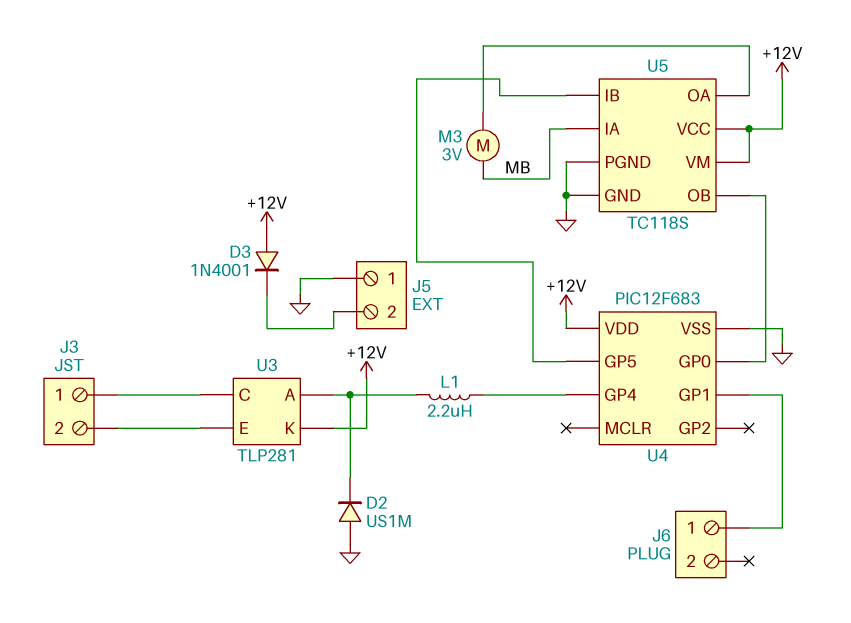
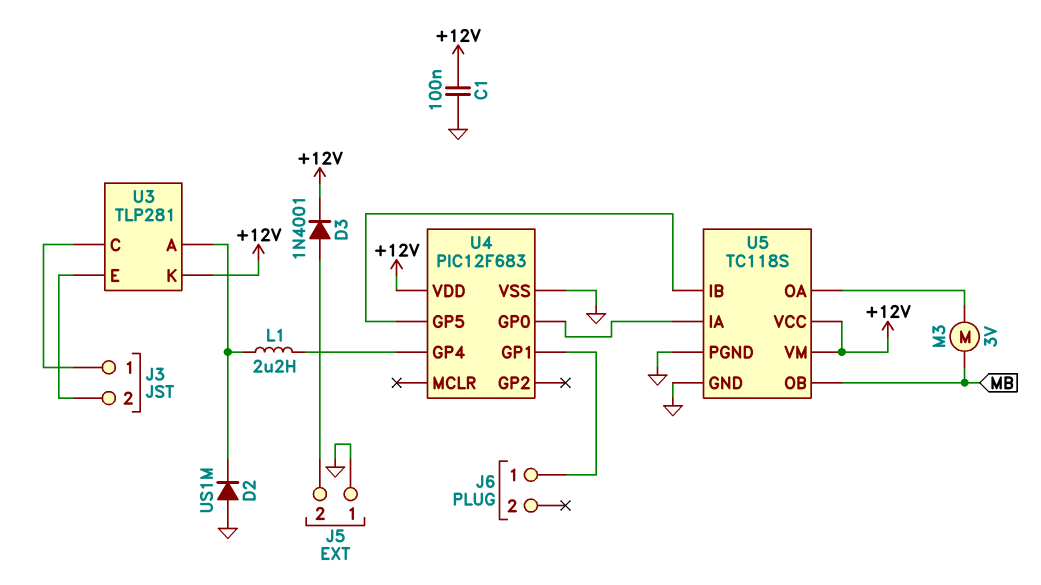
C1: none -> 100nF (+12V, GND)
D3: diode 1N4001 (A +12V, K J5/2) -> diode 1N4001 (A J5/2, K +12V)
U5 pin IA: MB -> U4/GP0
U5 pin OB: U4/GP0 -> MB

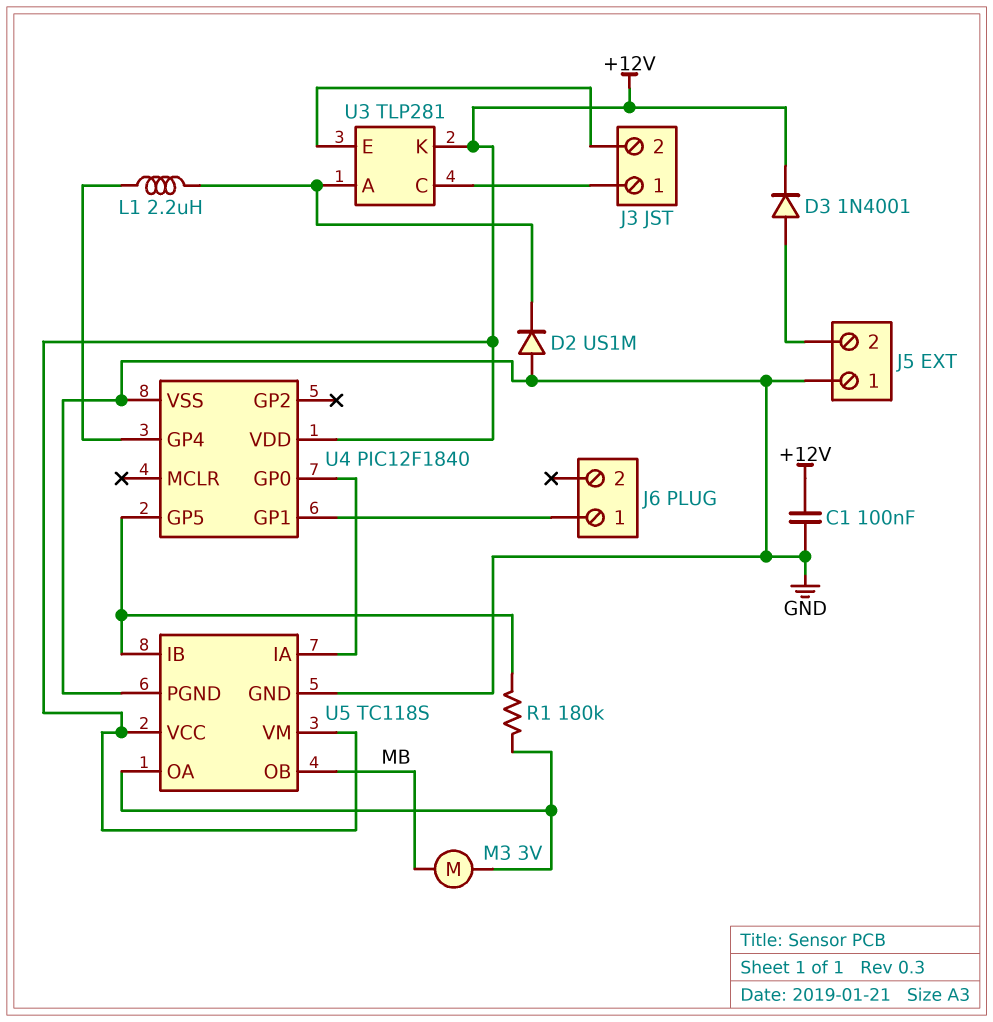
R1: none -> 180k (U4/GP5, U5/OA)
U4: PIC12F683 -> PIC12F1840

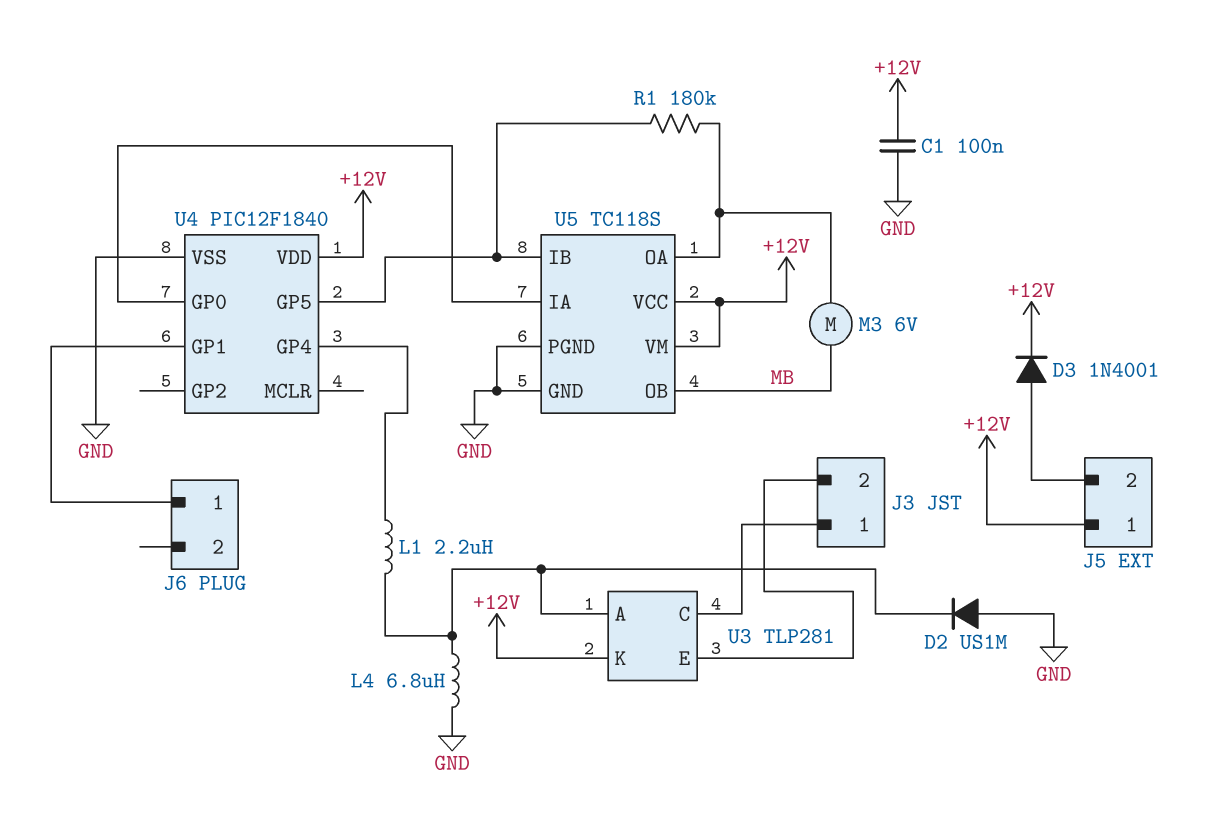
J5 pin 1: GND -> +12V
L4: none -> 6.8uH (GND, U3/A)
M3: motor 3V (MB, U5/OA) -> motor 6V (MB, U5/OA)

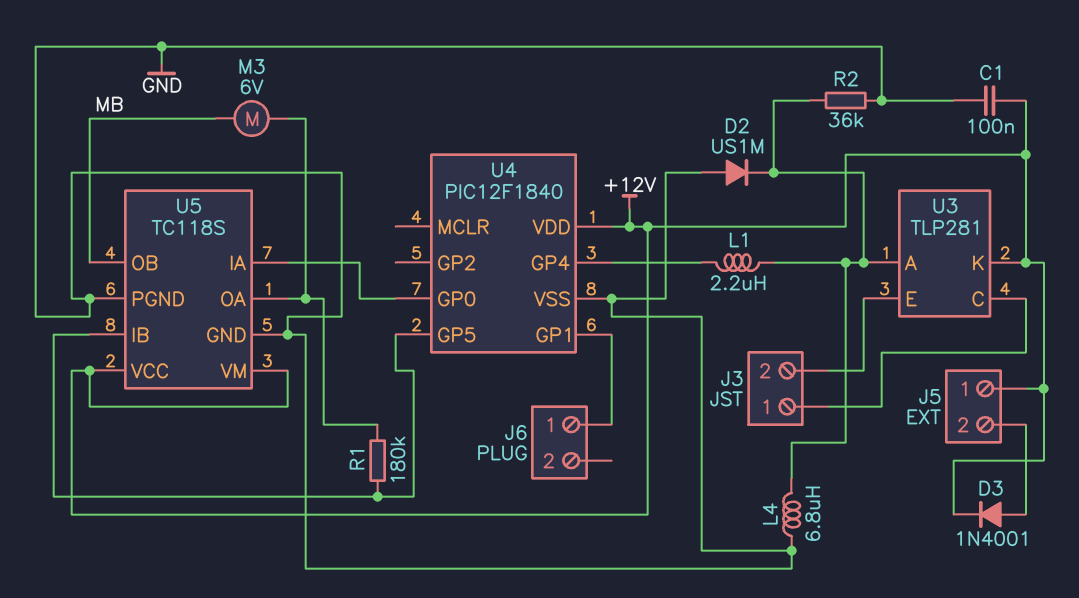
R2: none -> 36k (GND, U3/A)

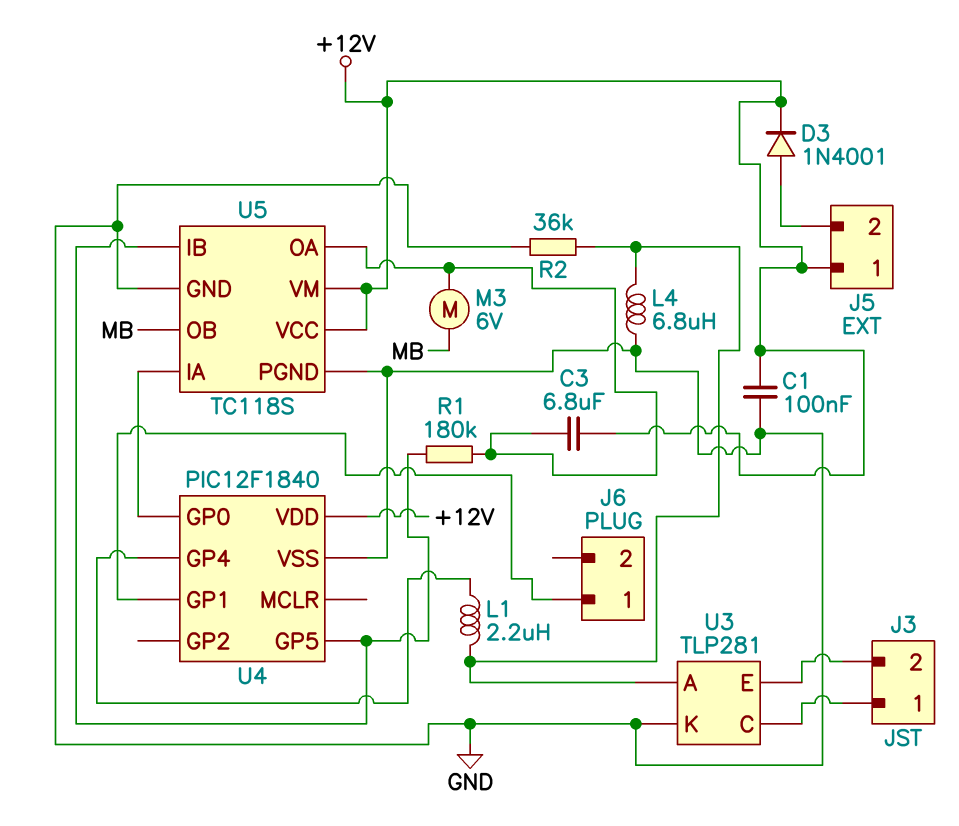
C3: none -> 6.8uF (+12V, U5/OA)
D2: diode US1M (A GND, K U3/A) -> none
U3 pin K: +12V -> GND

